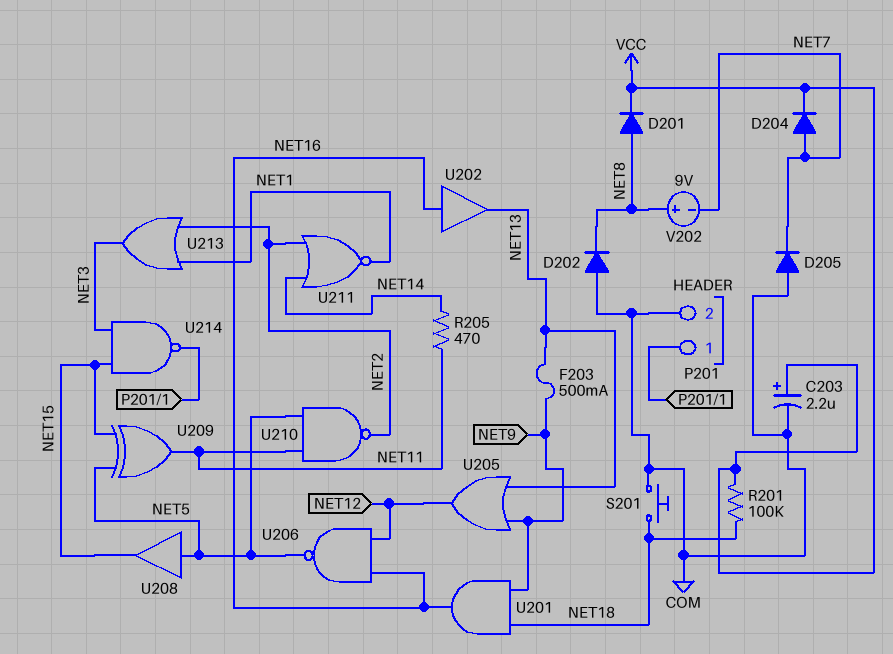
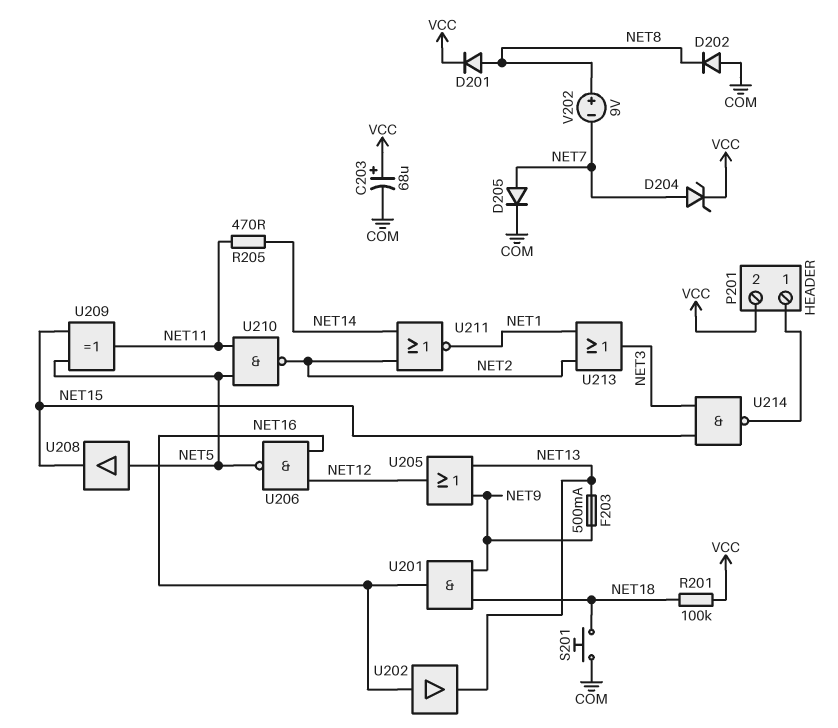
C203: 2.2uF (plus VCC, minus COM) -> 68uF (plus VCC, minus COM)
D204: diode (A NET7, K VCC) -> zener (A NET7, K VCC)
D205: diode (A COM, K NET7) -> diode (A NET7, K COM)
P201 pin 2: COM -> VCC

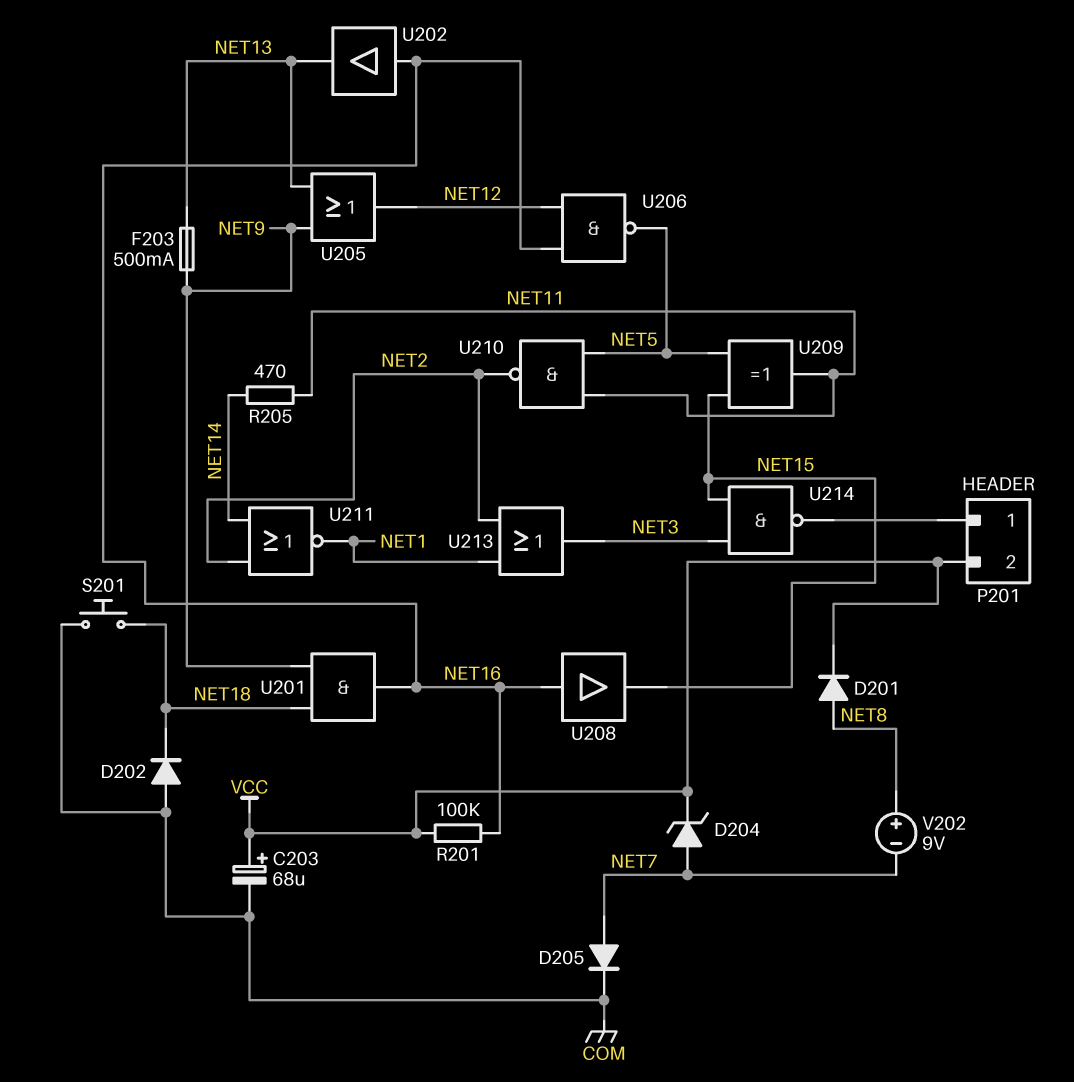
D202: diode (A COM, K NET8) -> diode (A COM, K NET18)
R201: 100k (NET18, VCC) -> 100k (NET16, VCC)
U208: buffer (in NET5, out NET15) -> buffer (in NET16, out NET15)

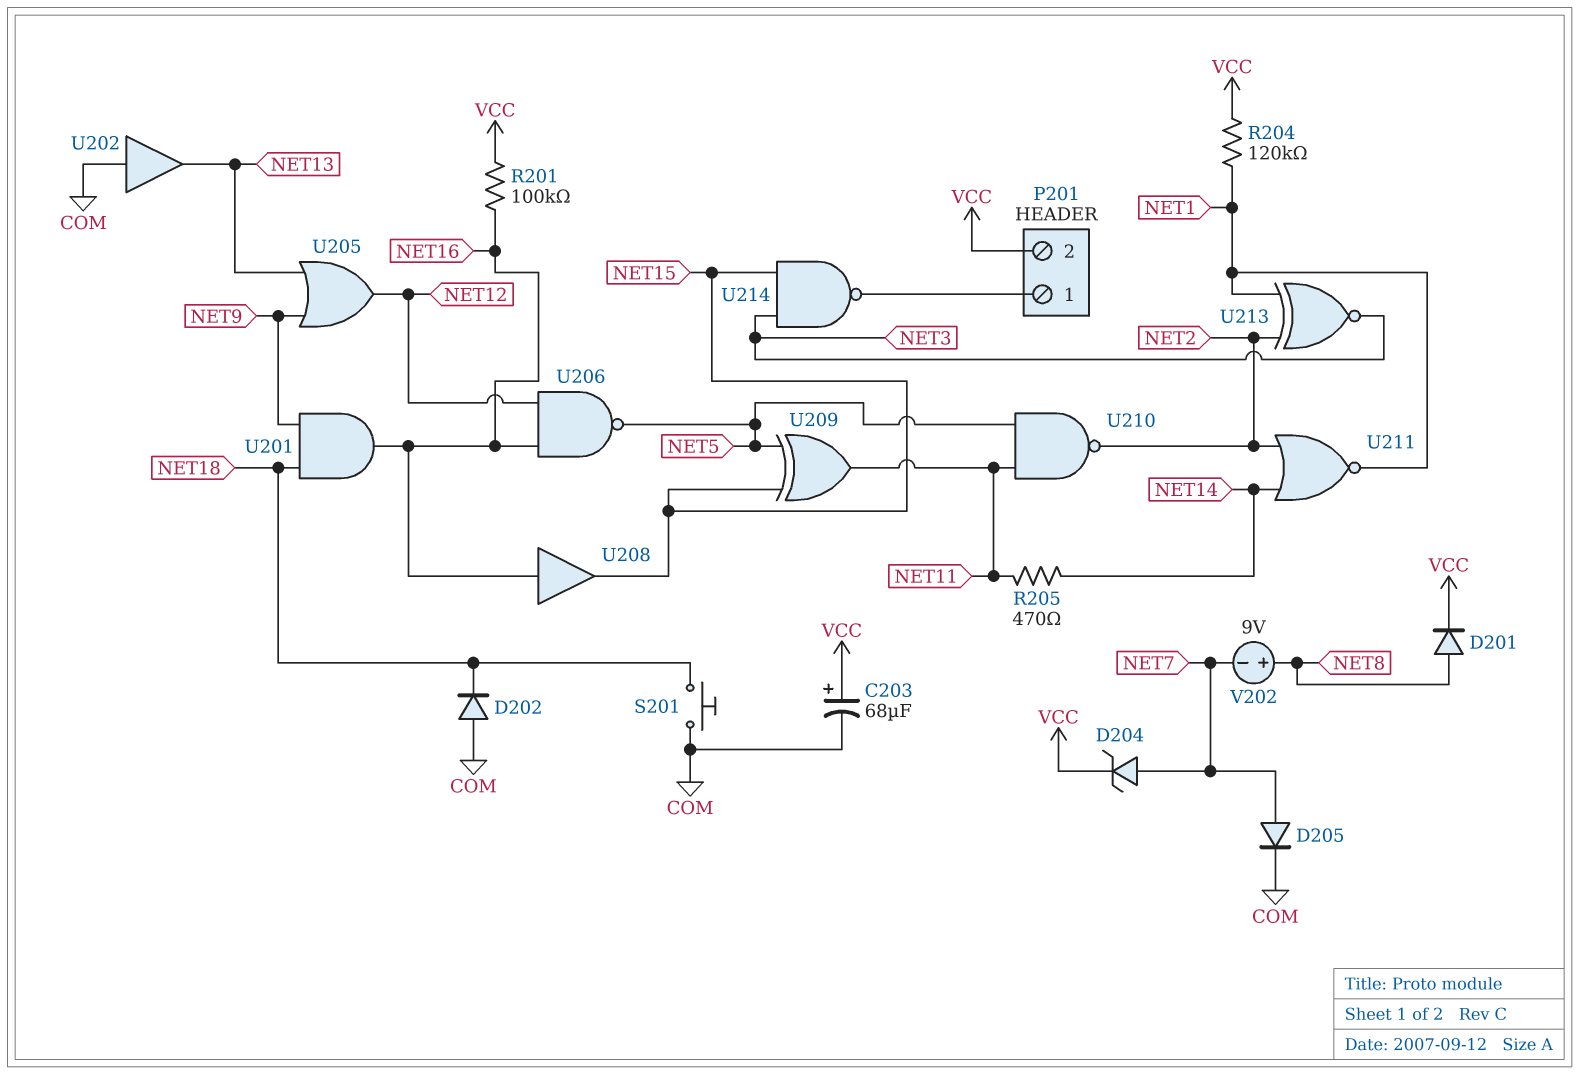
F203: 500mA (NET9, NET13) -> none
R204: none -> 120k (NET1, VCC)
U202: buffer (in NET16, out NET13) -> buffer (in COM, out NET13)
U213: OR (in NET1, in NET2, out NET3) -> XNOR (in NET1, in NET2, out NET3)

